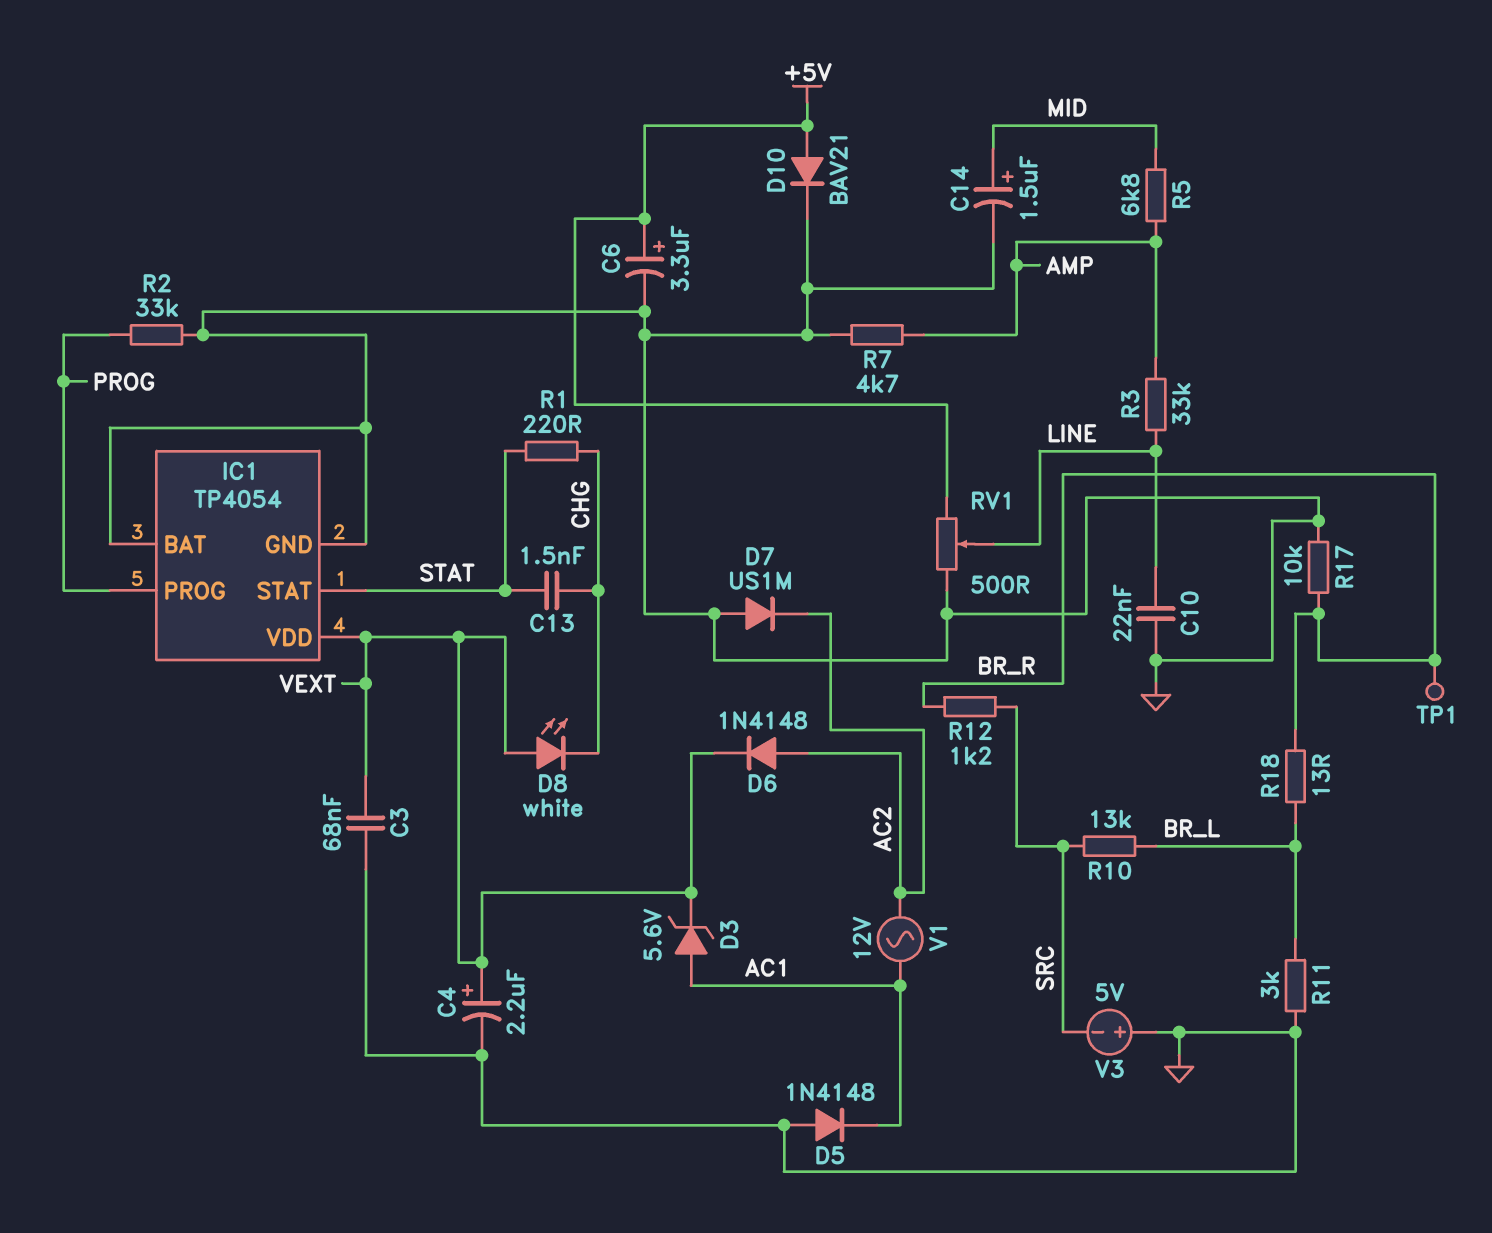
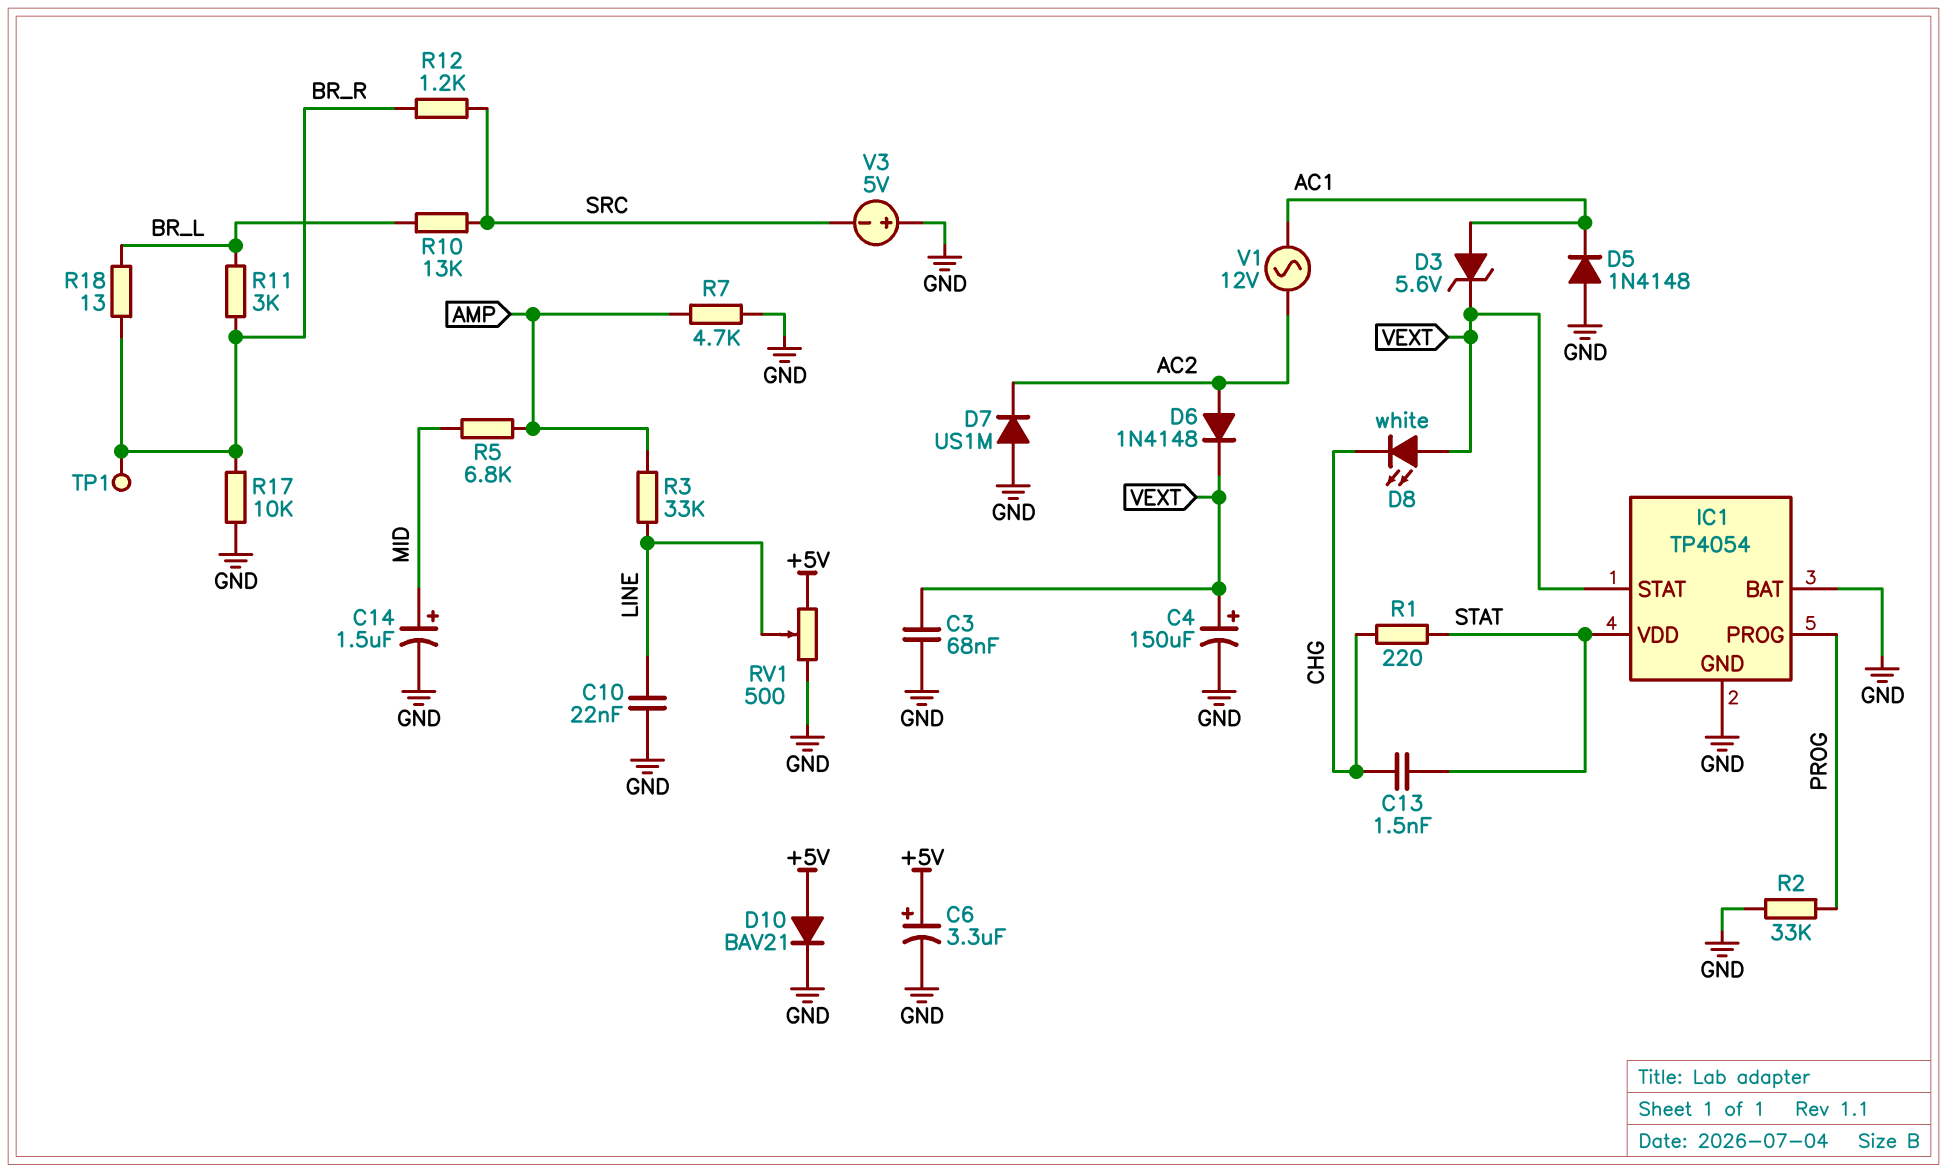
C4: 2.2uF (plus VEXT, minus GND) -> 150uF (plus VEXT, minus GND)
IC1 pin STAT: STAT -> VEXT
IC1 pin VDD: VEXT -> STAT
R11: 3k (BR_L, GND) -> 3k (BR_L, BR_R)

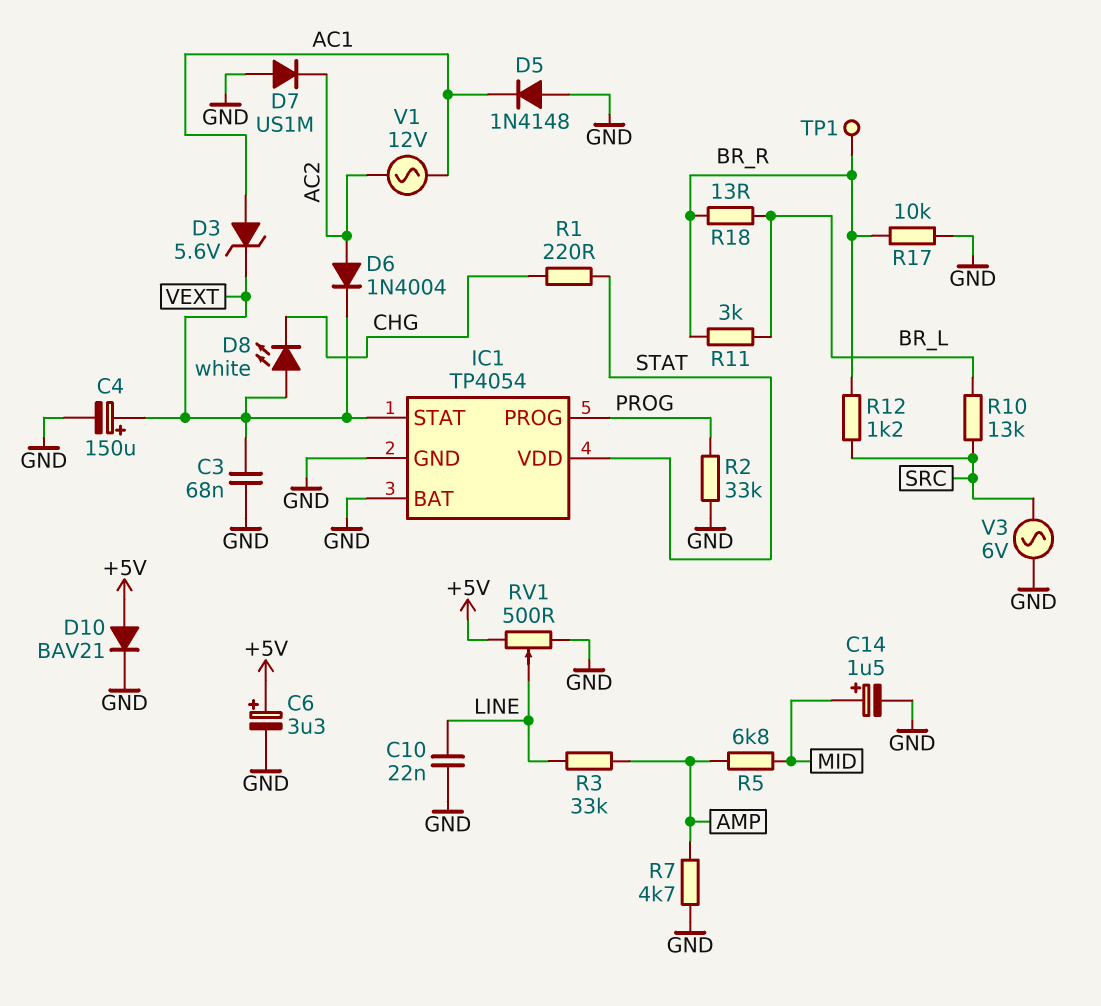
C13: 1.5nF (CHG, STAT) -> none
D6: diode 1N4148 (A AC2, K VEXT) -> diode 1N4004 (A AC2, K VEXT)
V3: 5V (plus GND, minus SRC) -> AC 6V (GND, SRC)

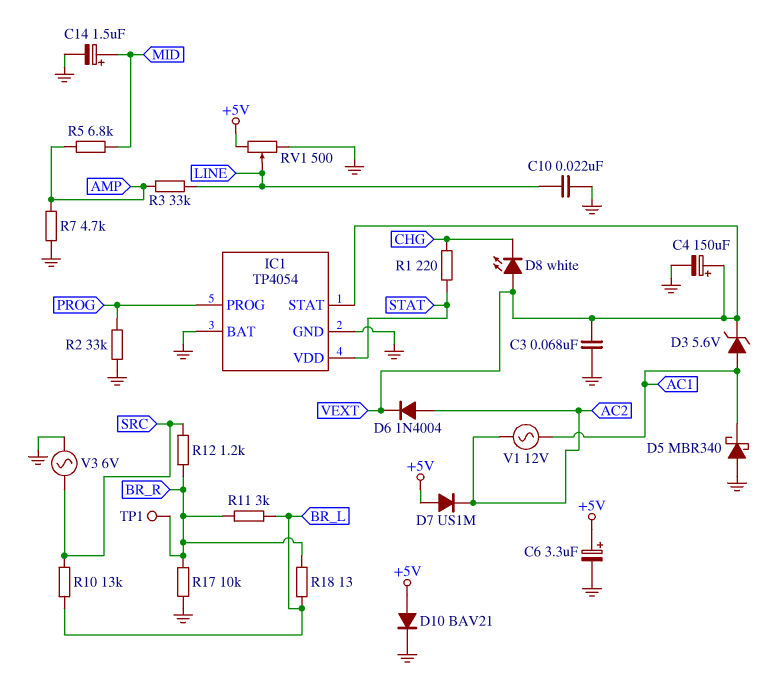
D5: diode 1N4148 (A GND, K AC1) -> schottky MBR340 (A GND, K AC1)
D7: diode US1M (A GND, K AC2) -> diode US1M (A +5V, K AC2)

